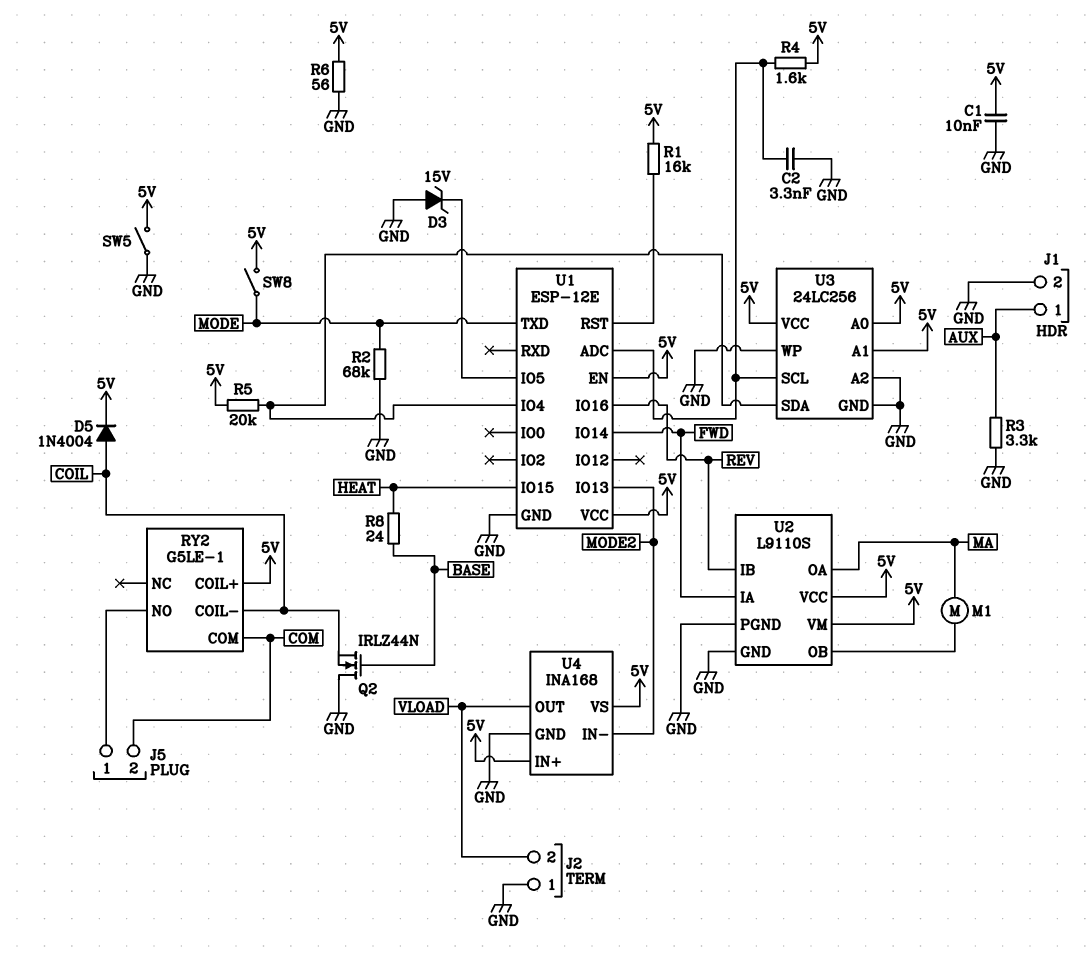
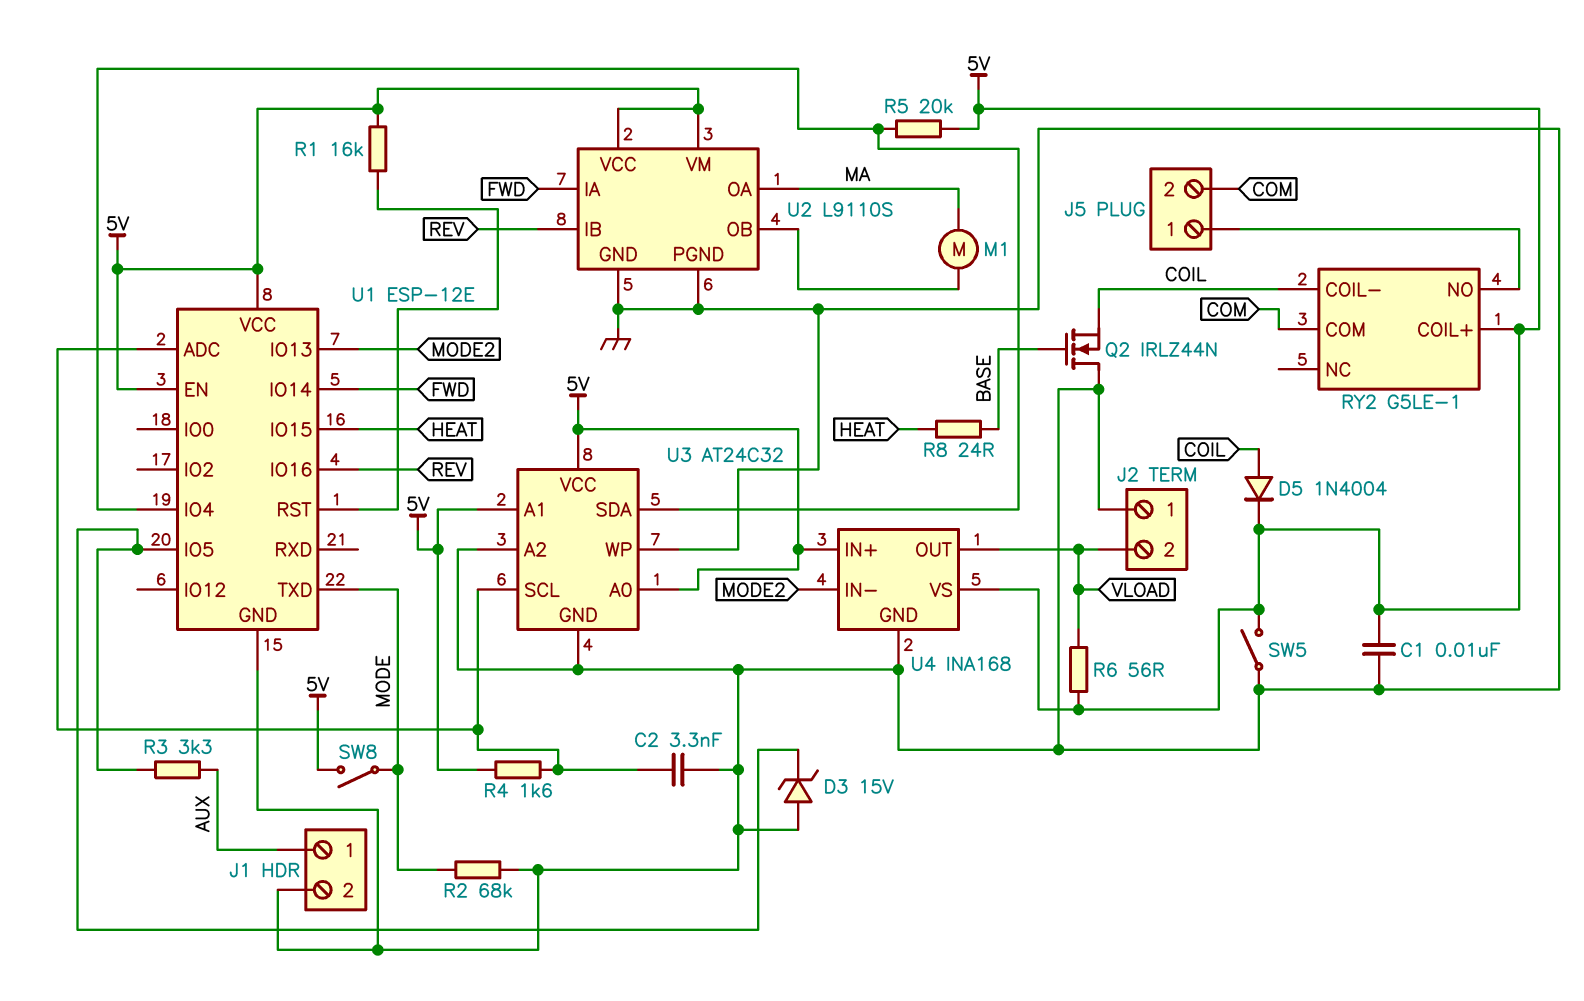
R3: 3.3k (AUX, GND) -> 3.3k (AUX, U1/IO5)
R6: 56 (5V, GND) -> 56 (5V, VLOAD)
U3: 24LC256 -> AT24C32

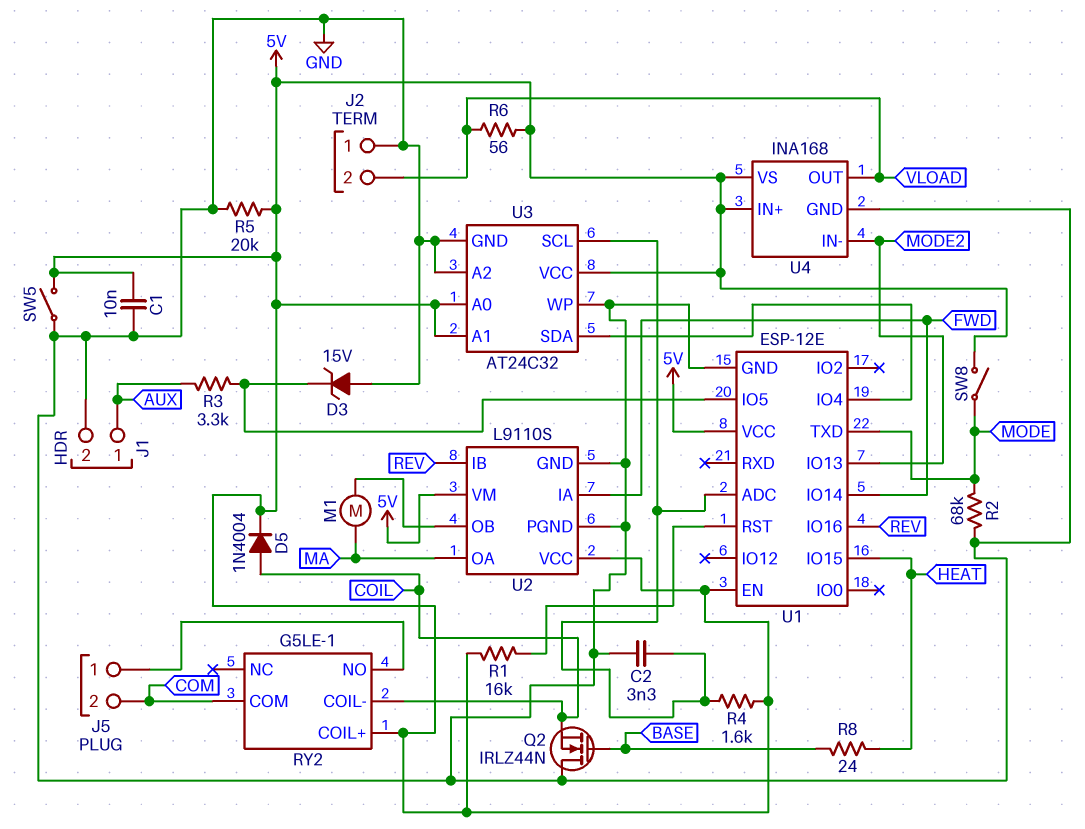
R5: 20k (5V, U1/IO4) -> 20k (5V, GND)

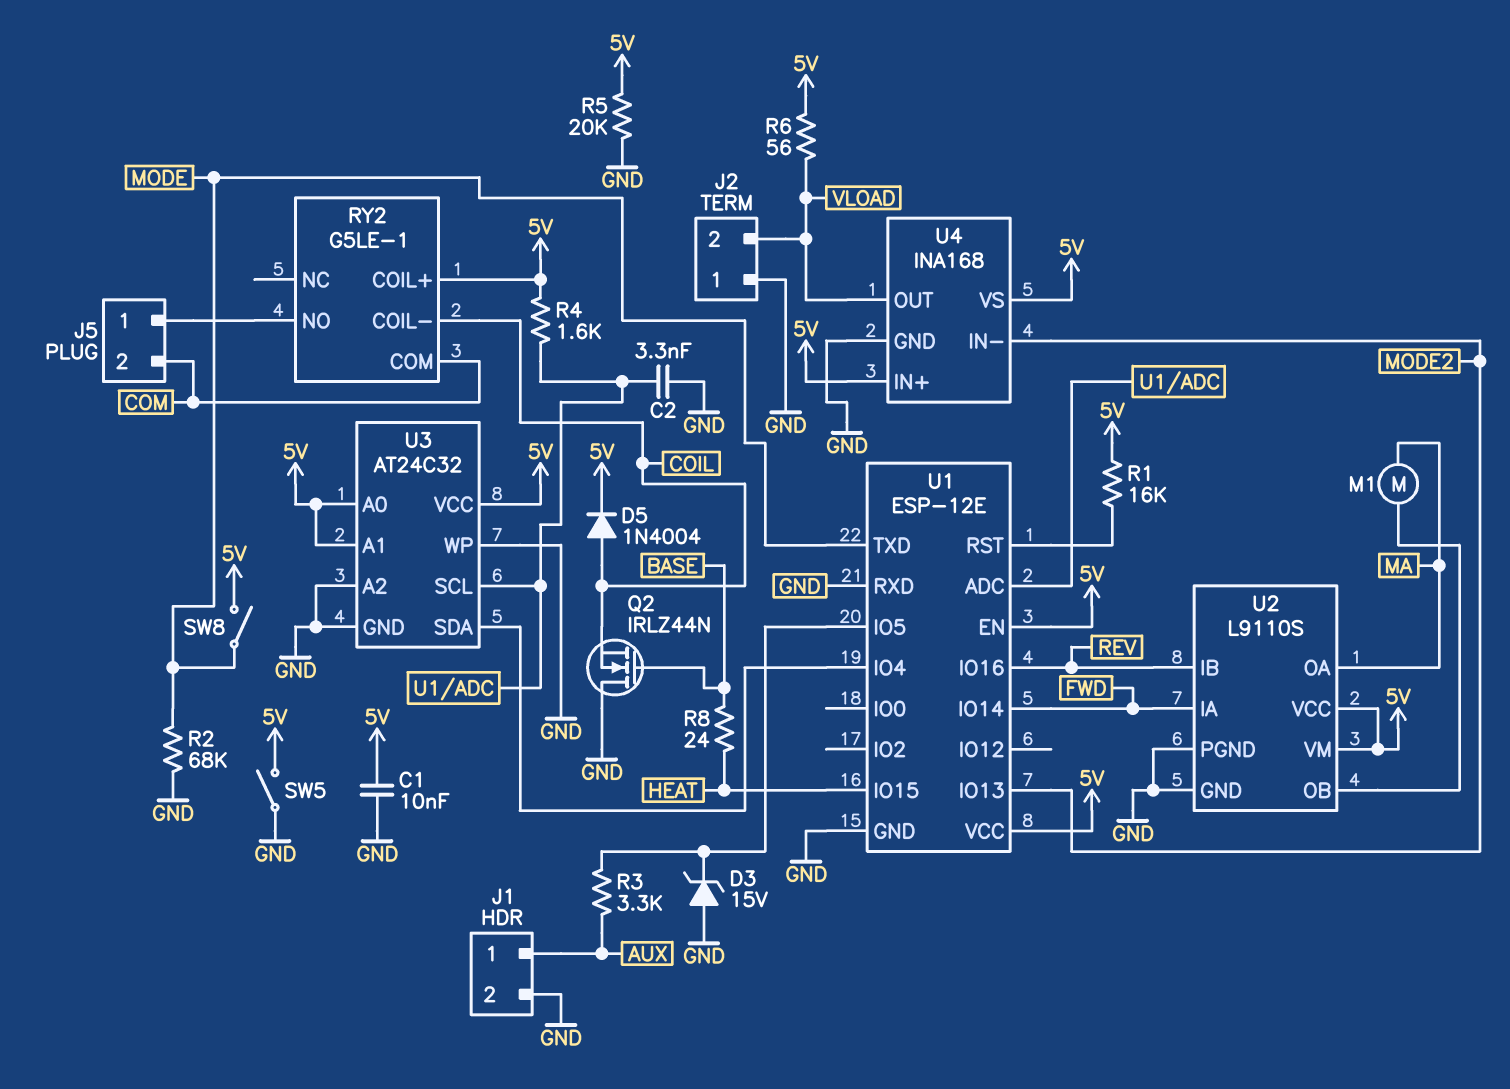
U1 pin RXD: none -> GND

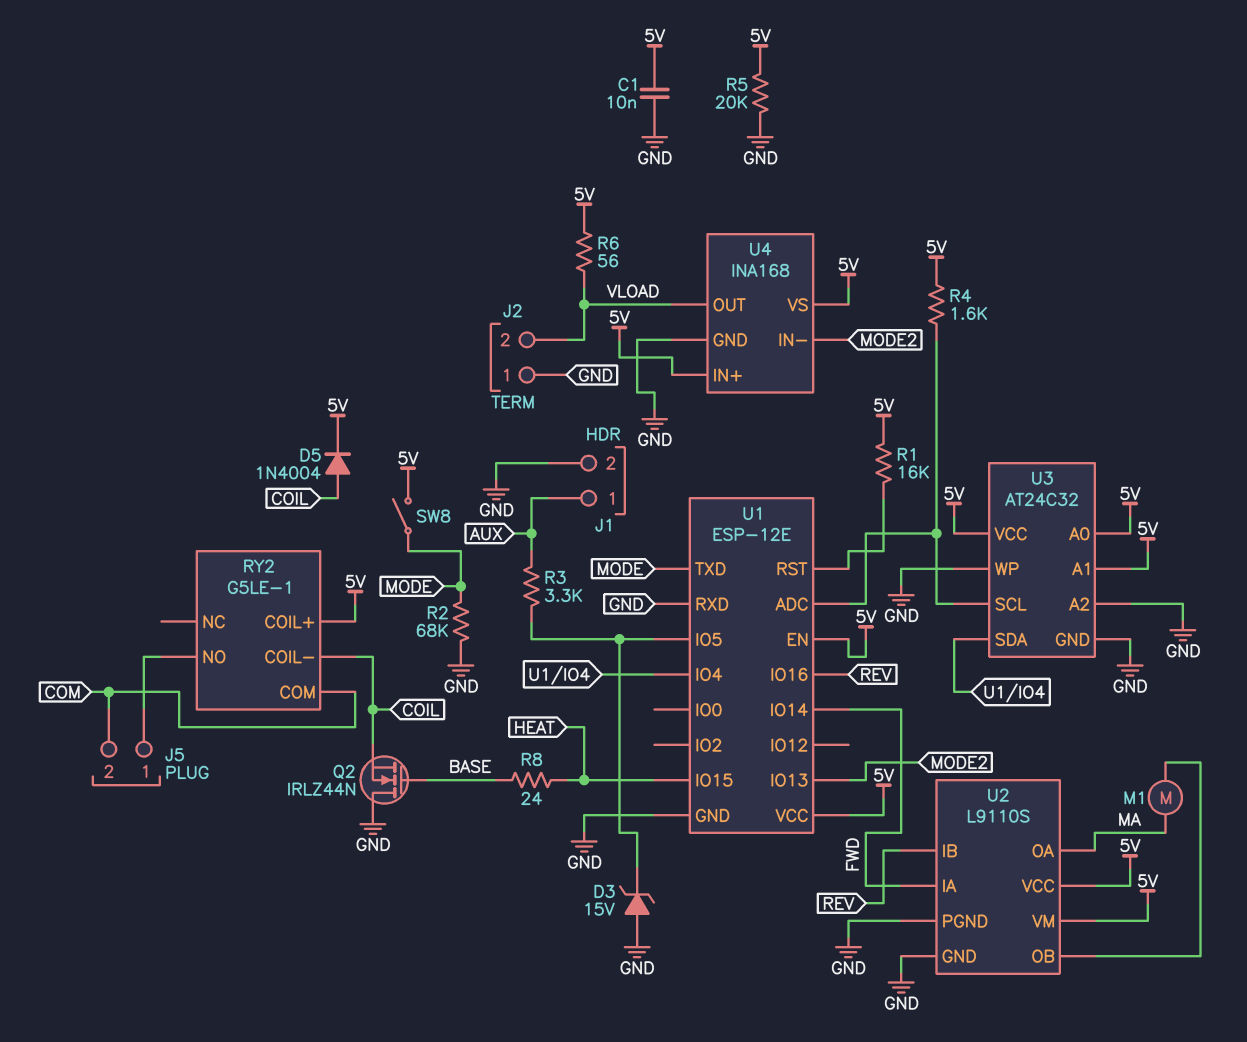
C2: 3.3nF (GND, U1/ADC) -> none
SW5: switch (5V, GND) -> none

